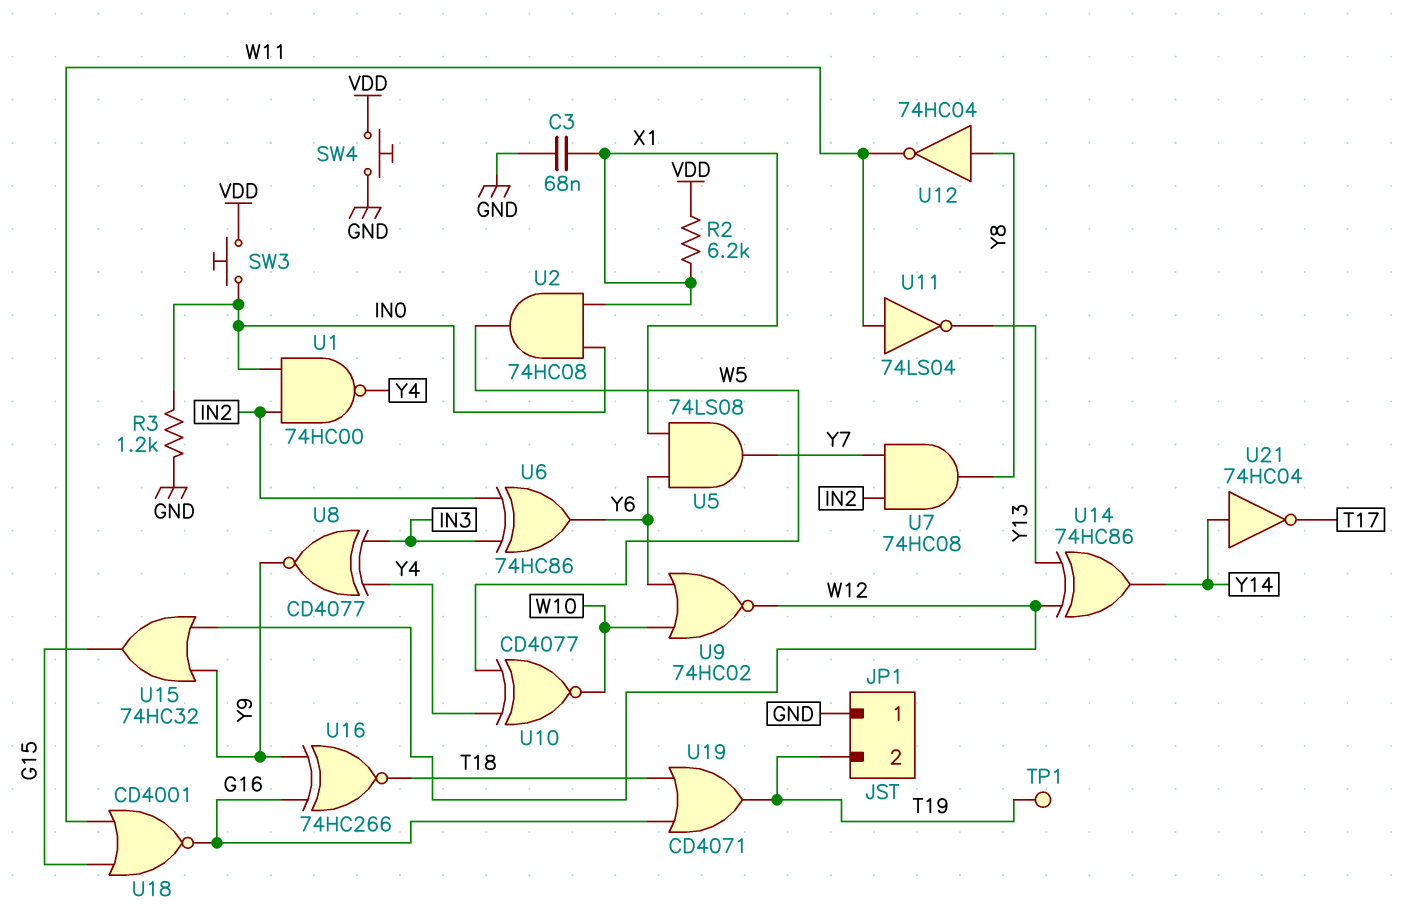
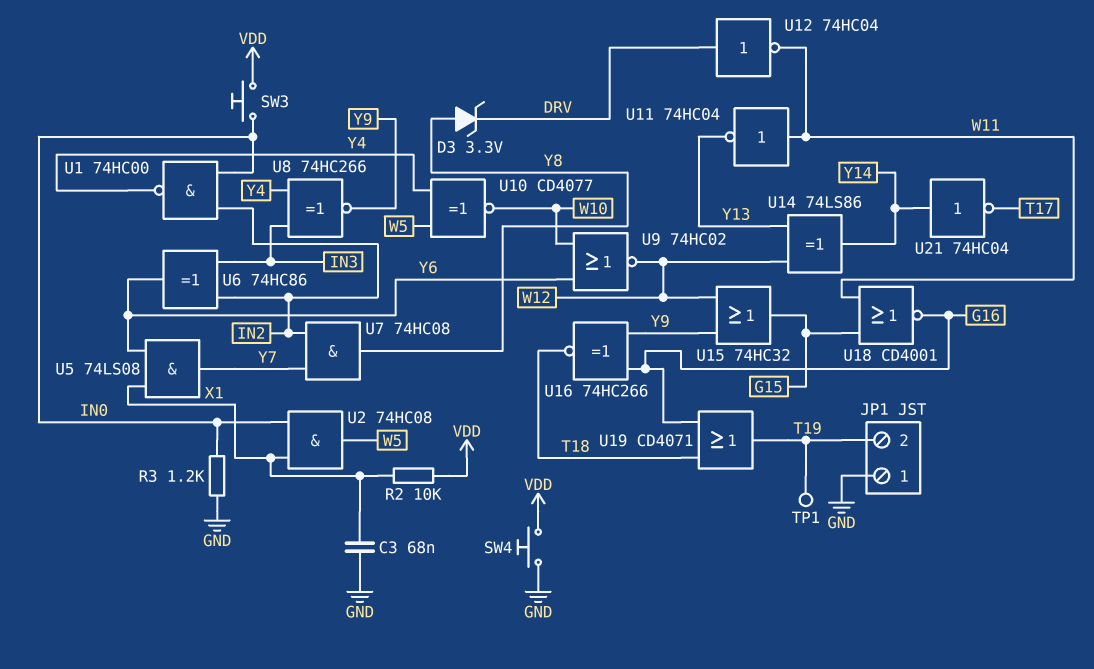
D3: none -> zener 3.3V (A Y8, K DRV)
R2: 6.2k (VDD, X1) -> 10k (VDD, X1)
U8: XNOR CD4077 (in IN3, in Y4, out Y9) -> XNOR 74HC266 (in IN3, in Y4, out Y9)
U11: NOT 74LS04 (in W11, out Y13) -> NOT 74HC04 (in W11, out Y13)
U12: NOT 74HC04 (in Y8, out W11) -> NOT 74HC04 (in DRV, out W11)
U14: XOR 74HC86 (in W12, in Y13, out Y14) -> XOR 74LS86 (in W12, in Y13, out Y14)

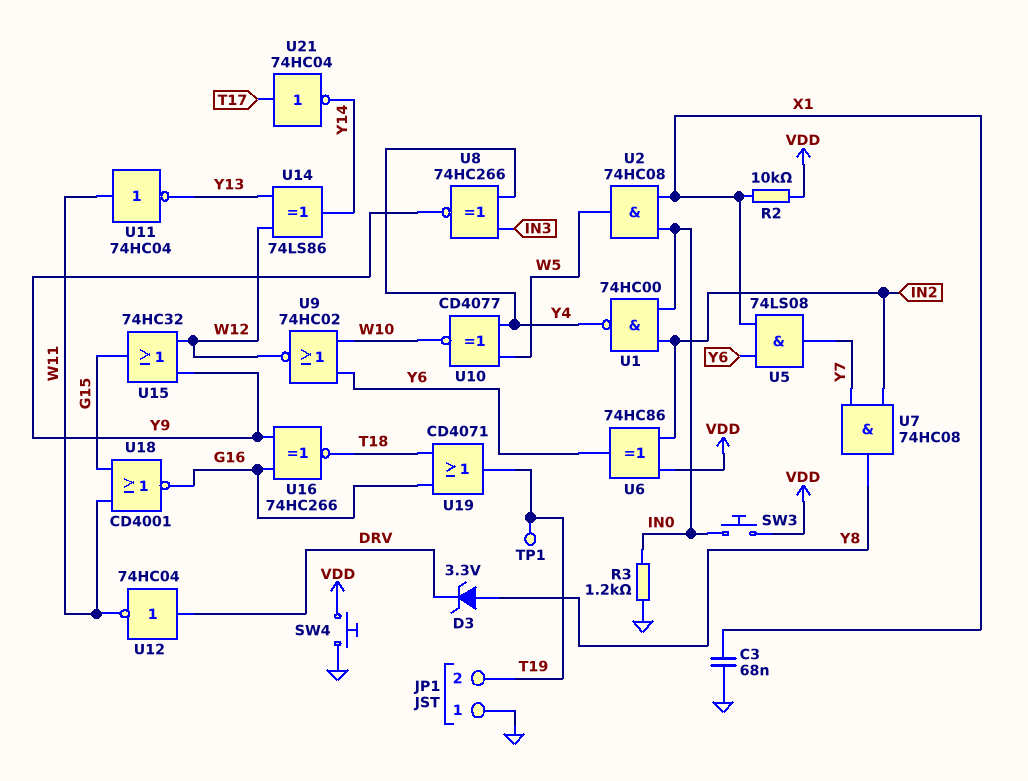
U6: XOR 74HC86 (in IN2, in IN3, out Y6) -> XOR 74HC86 (in IN2, in VDD, out Y6)
U21: NOT 74HC04 (in Y14, out T17) -> NOT 74HC04 (in T17, out Y14)

